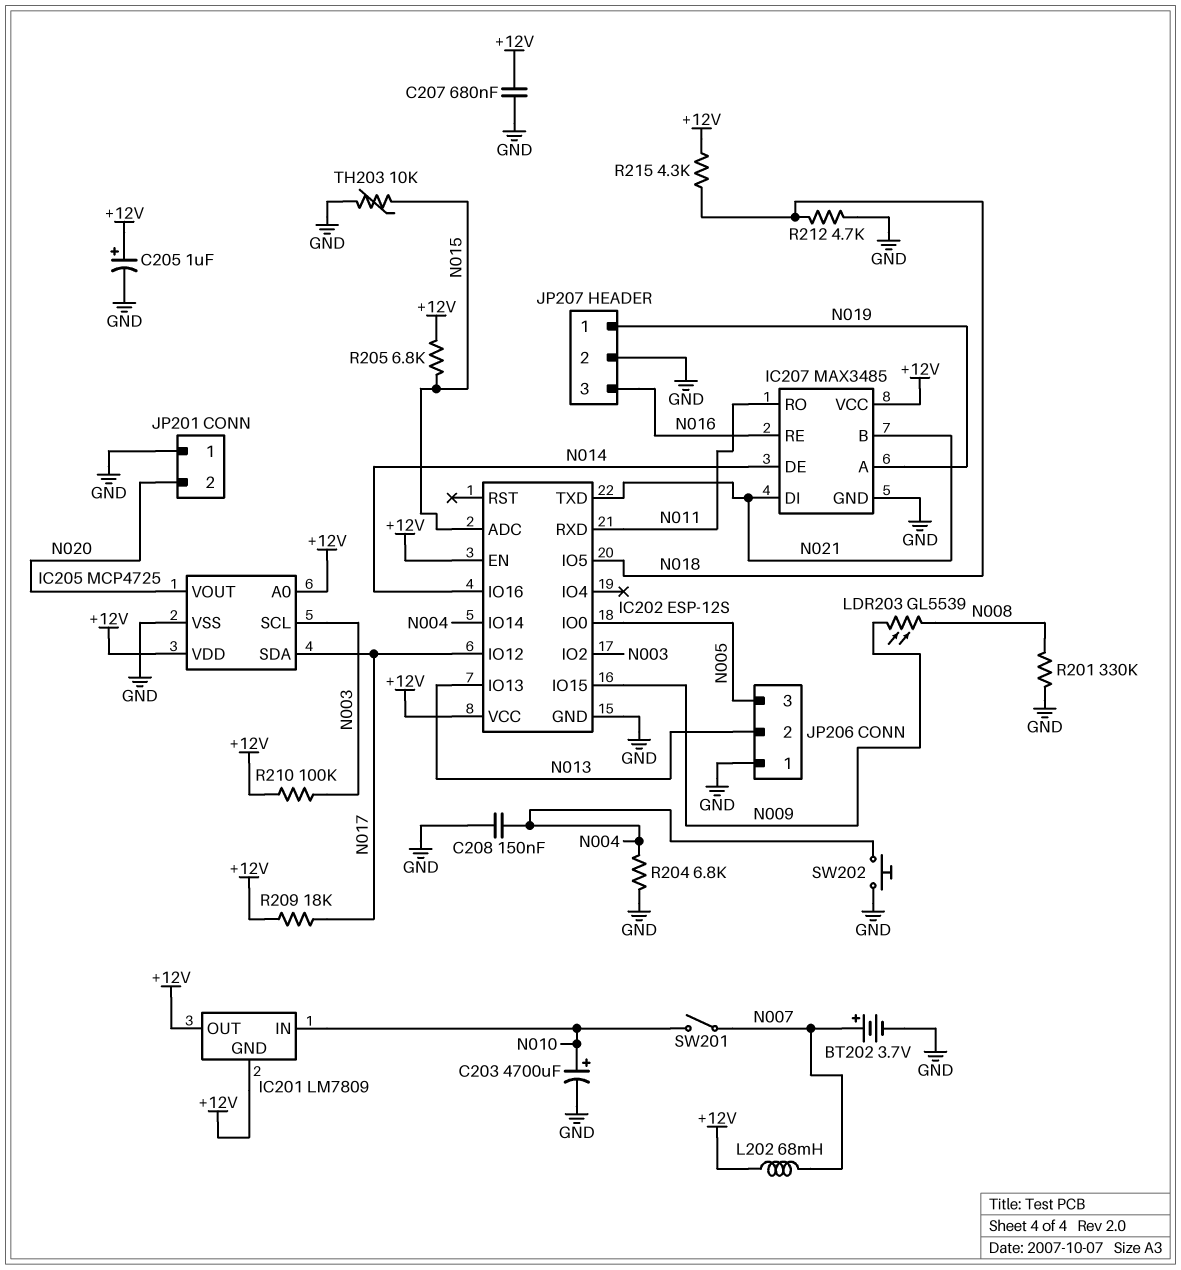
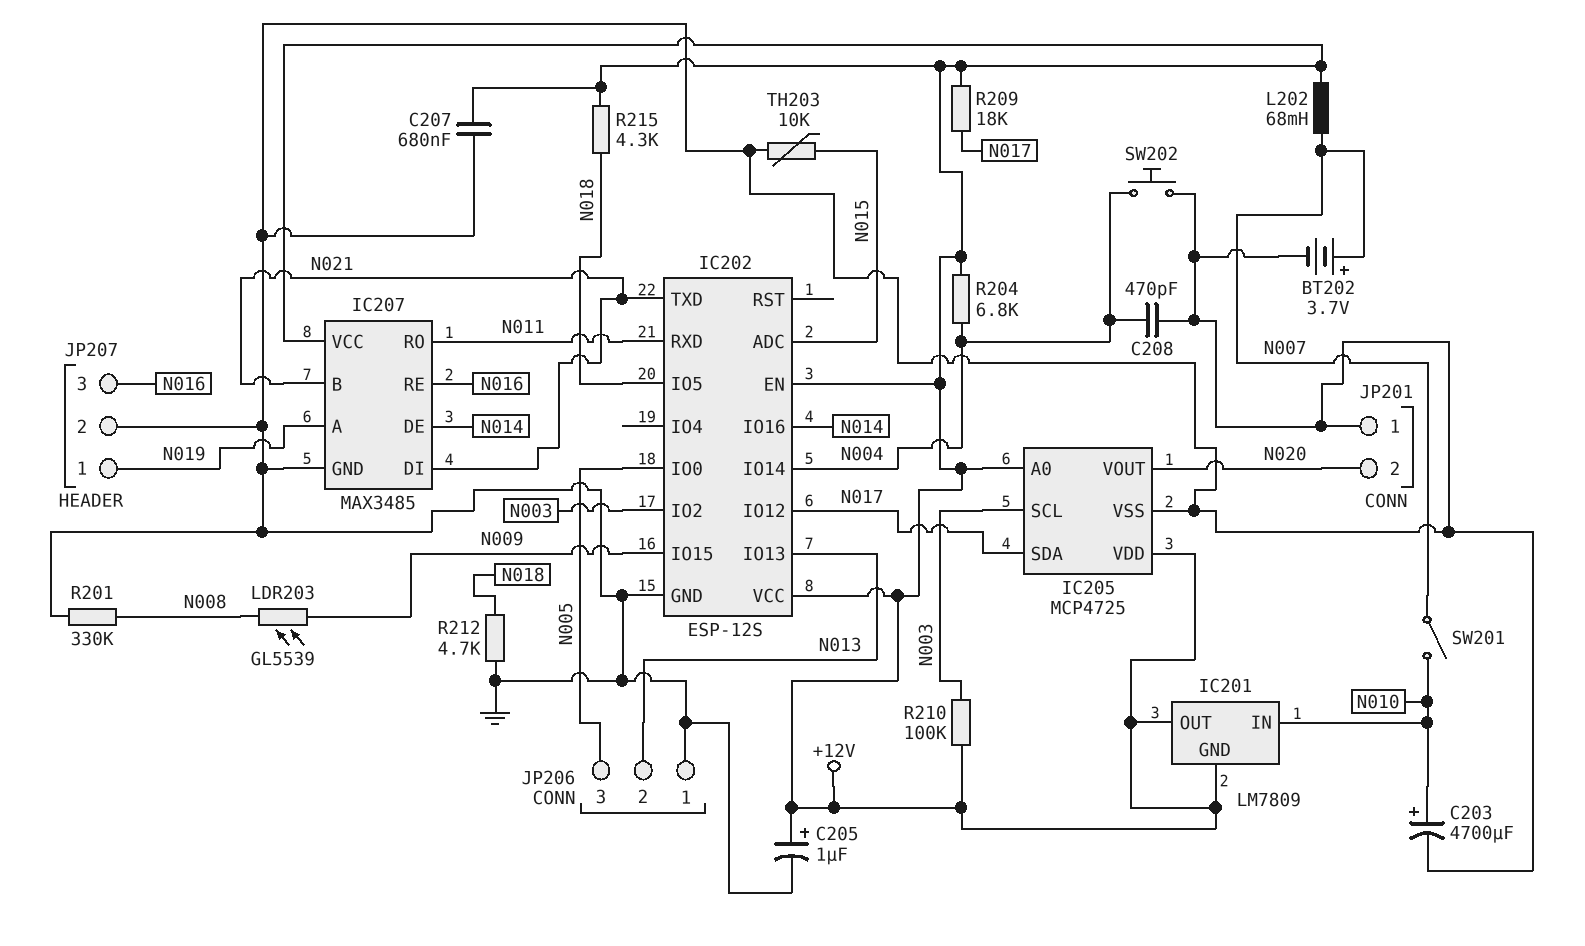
C208: 150nF (GND, N004) -> 470pF (GND, N004)
R204: 6.8k (GND, N004) -> 6.8k (+12V, N004)
R205: 6.8k (+12V, N015) -> none

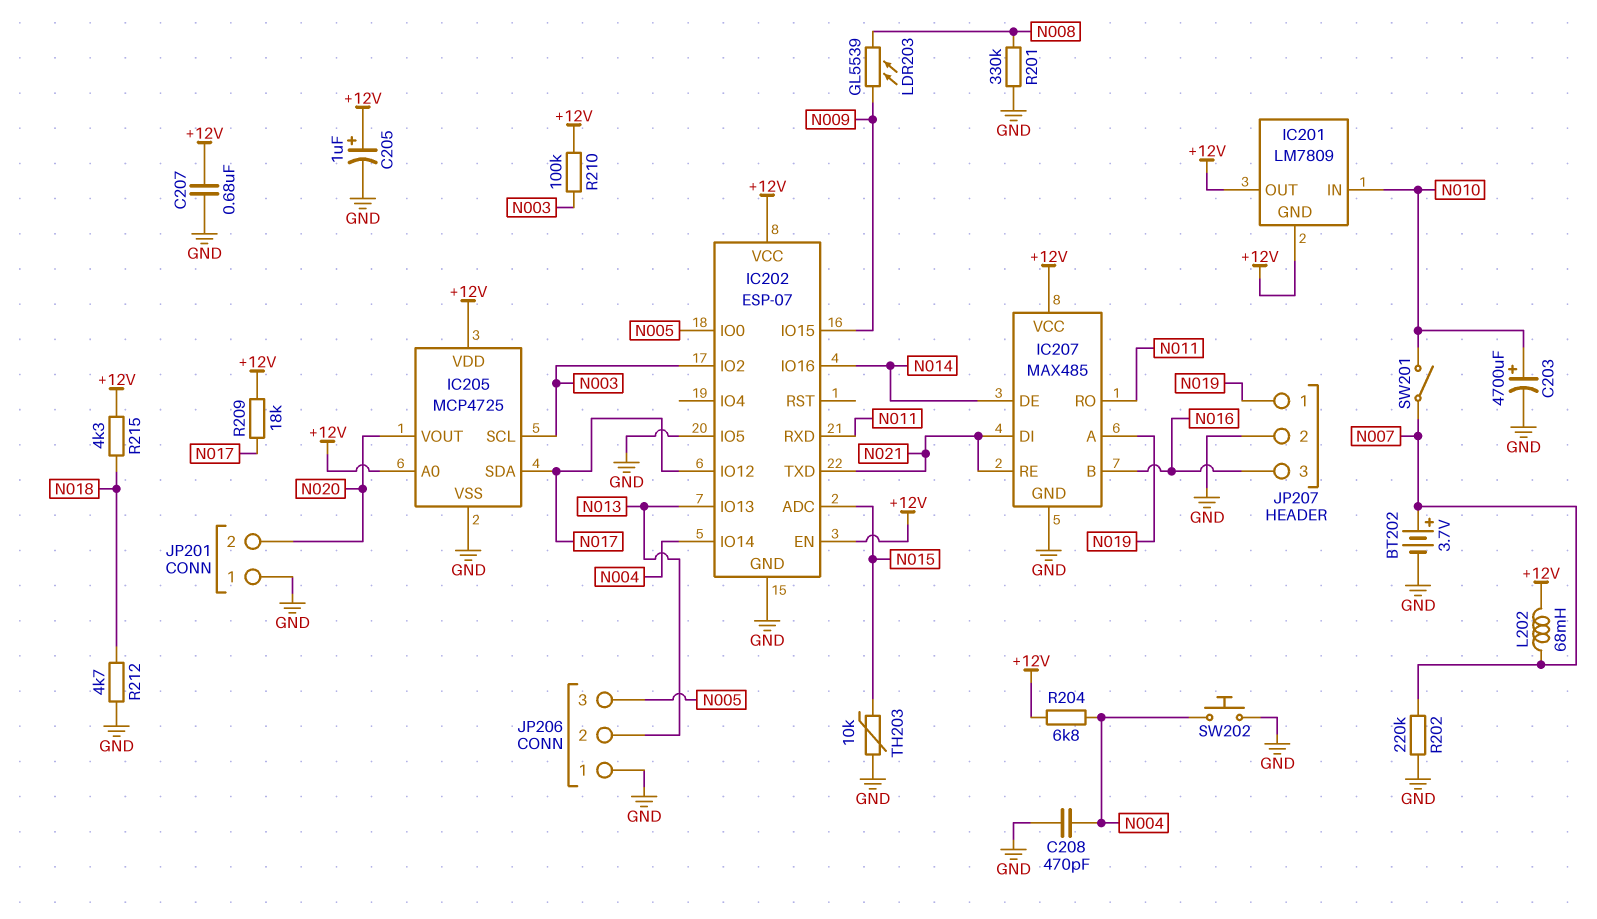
IC202: ESP-12S -> ESP-07
IC202 pin IO5: N018 -> GND
IC207: MAX3485 -> MAX485
IC207 pin B: N021 -> N016
IC207 pin RE: N016 -> N021
R202: none -> 220k (GND, N007)

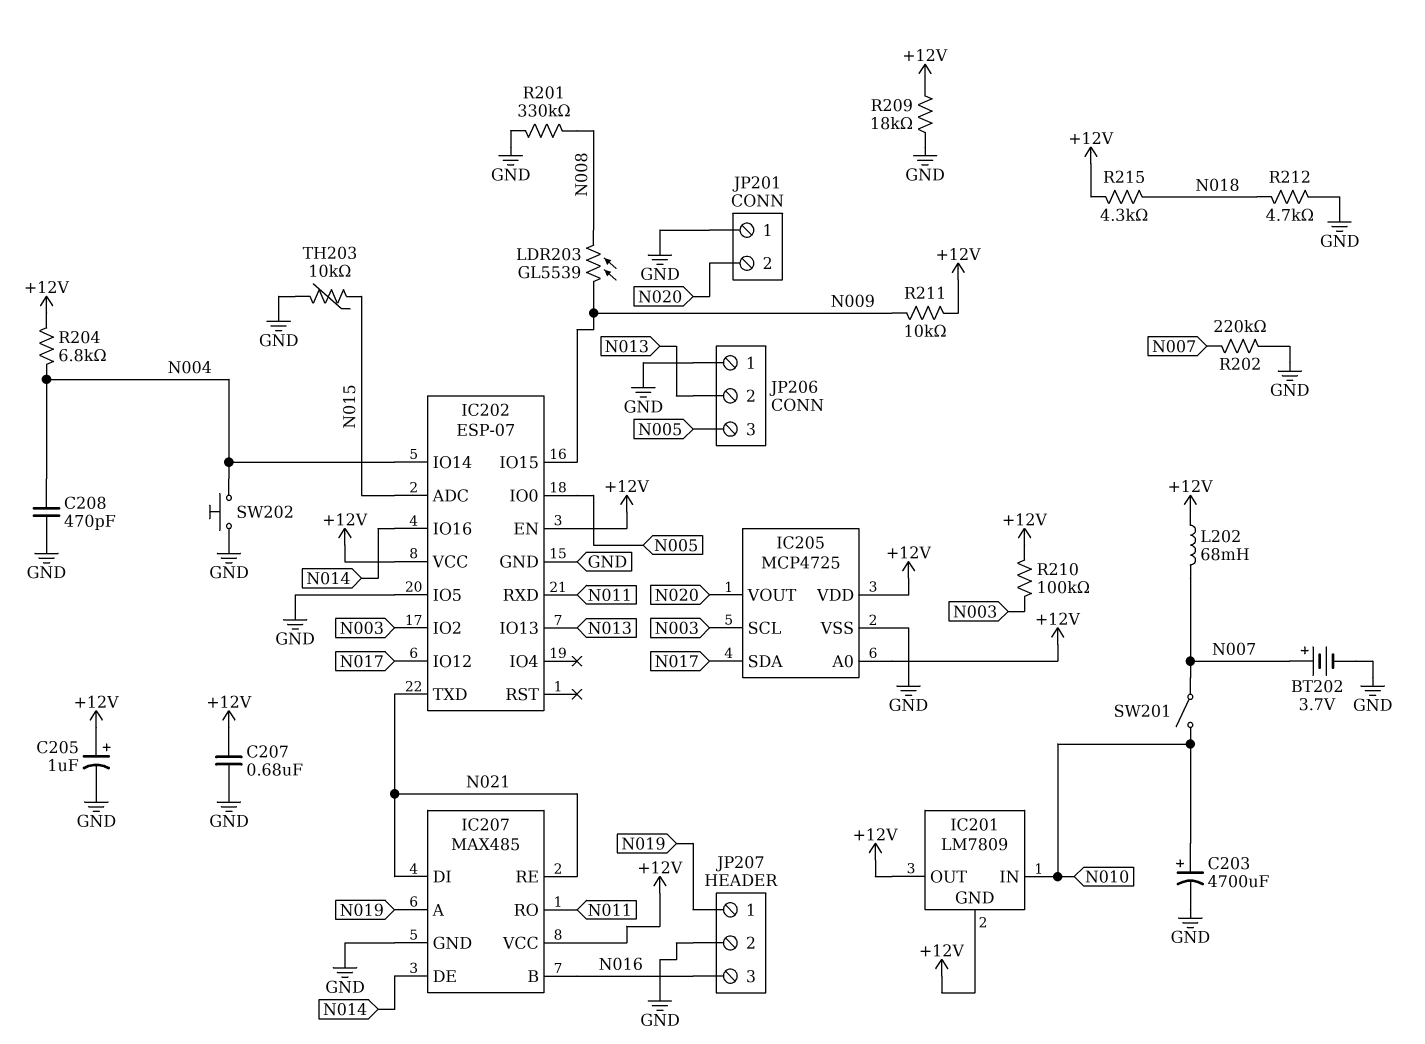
R209: 18k (+12V, N017) -> 18k (+12V, GND)
R211: none -> 10k (+12V, N009)

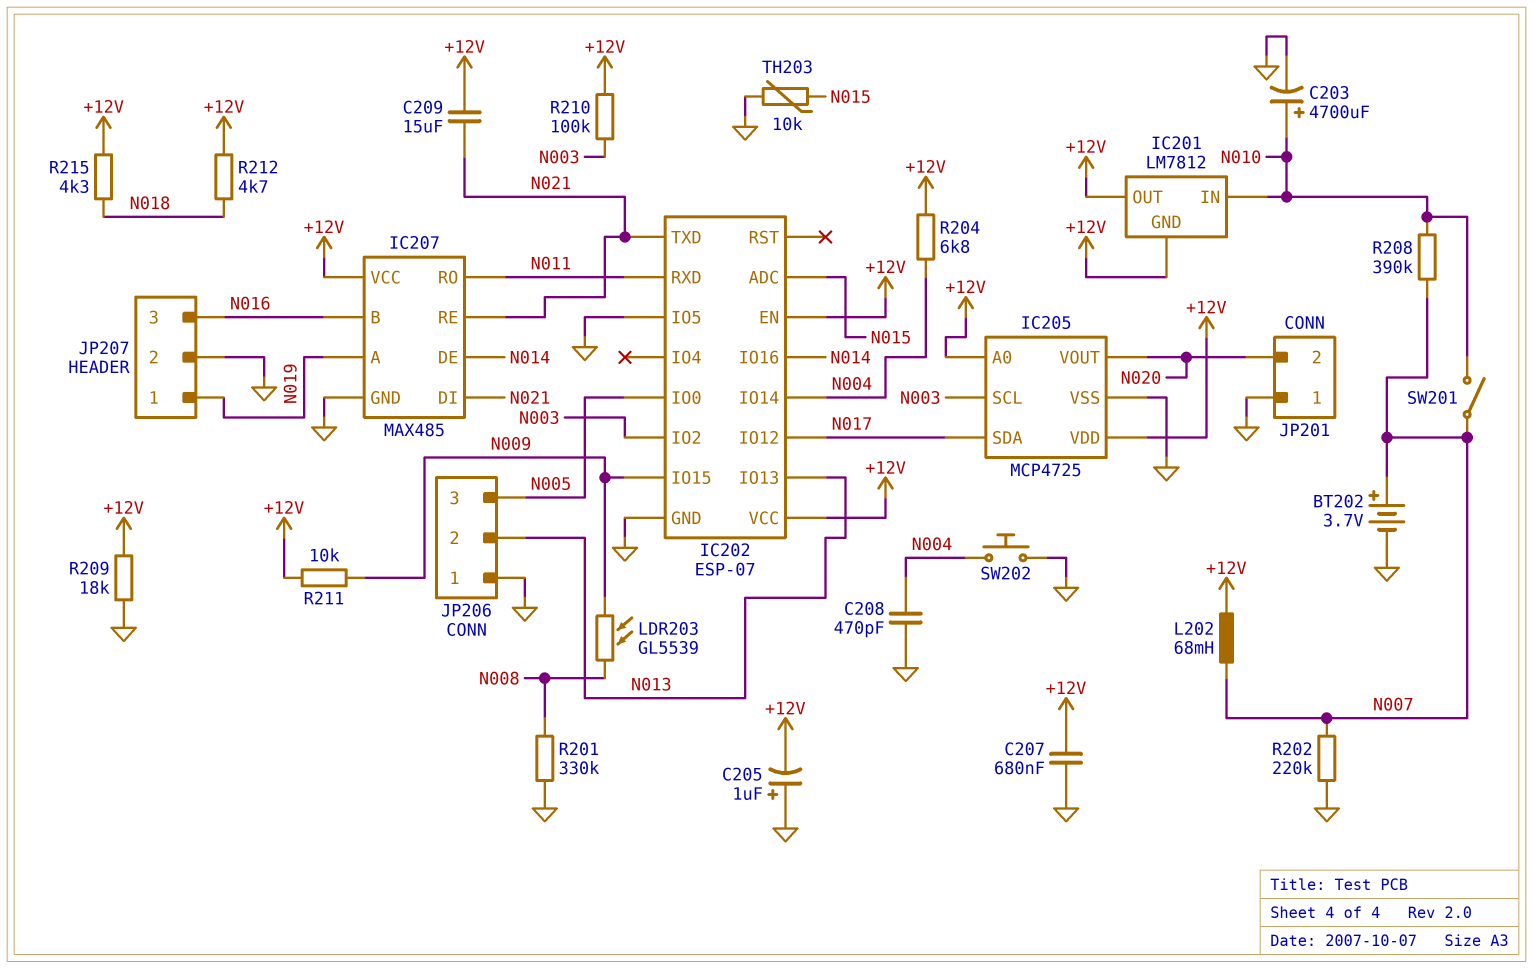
C205: 1uF (plus +12V, minus GND) -> 1uF (plus GND, minus +12V)
C209: none -> 15uF (+12V, N021)
IC201: LM7809 -> LM7812
R208: none -> 390k (N007, N010)
R212: 4.7k (GND, N018) -> 4.7k (+12V, N018)

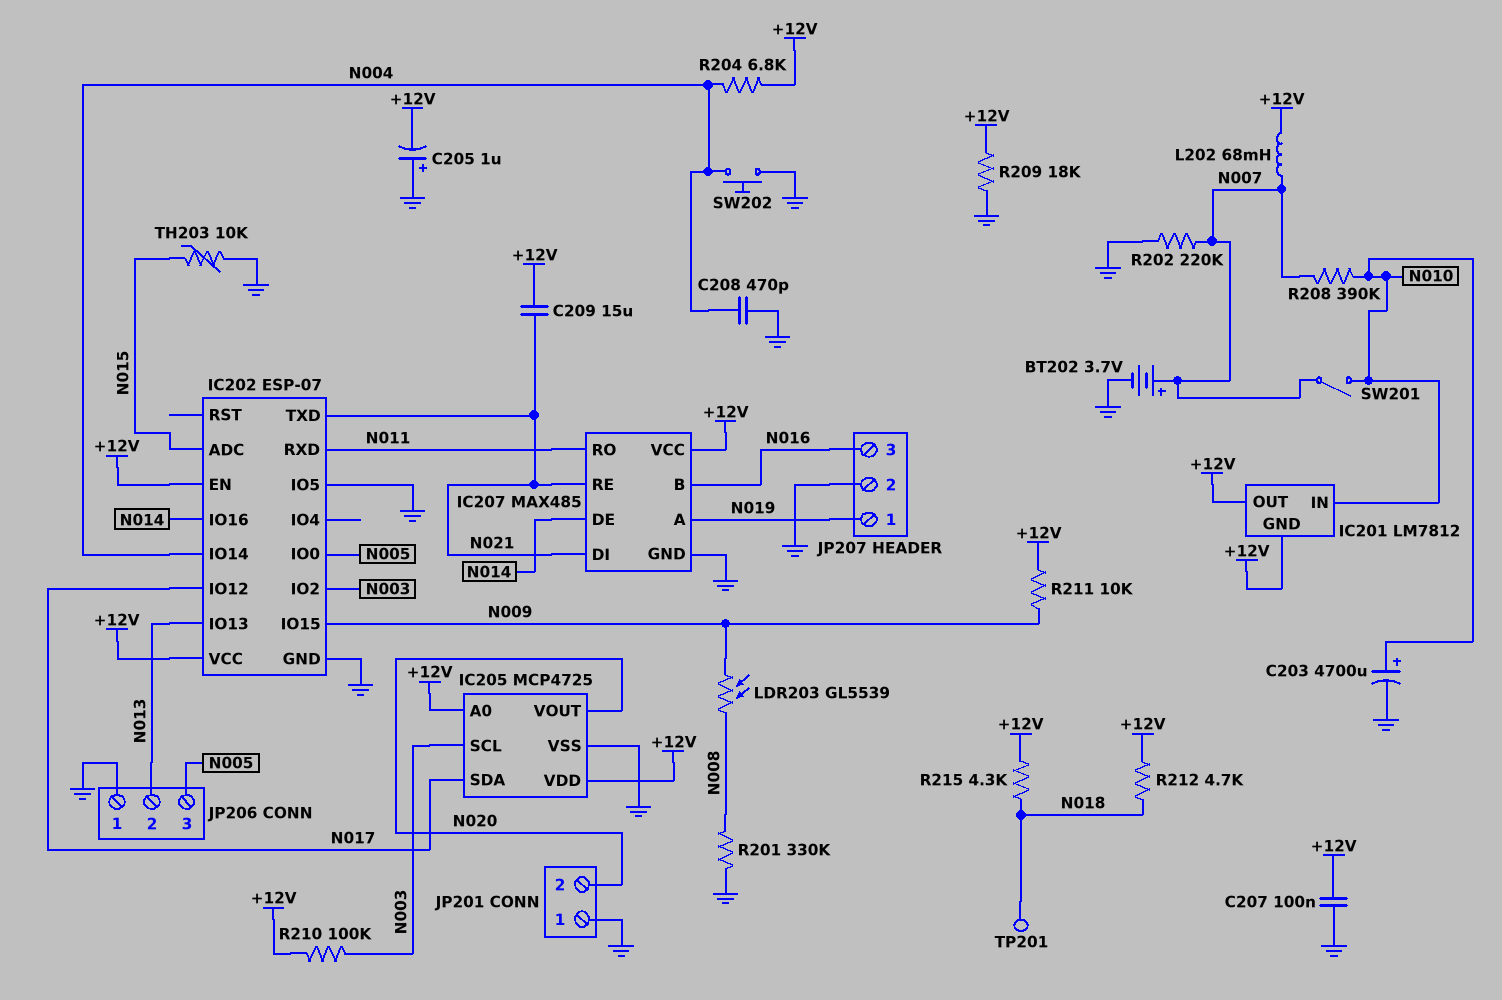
C207: 680nF (+12V, GND) -> 100nF (+12V, GND)
TP201: none -> test point (N018)

